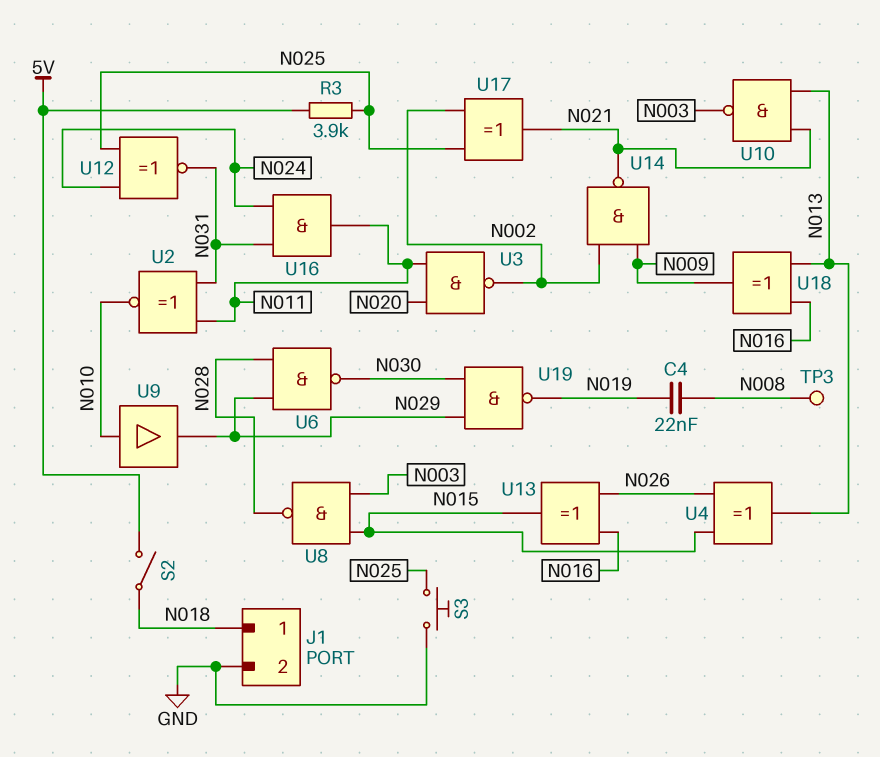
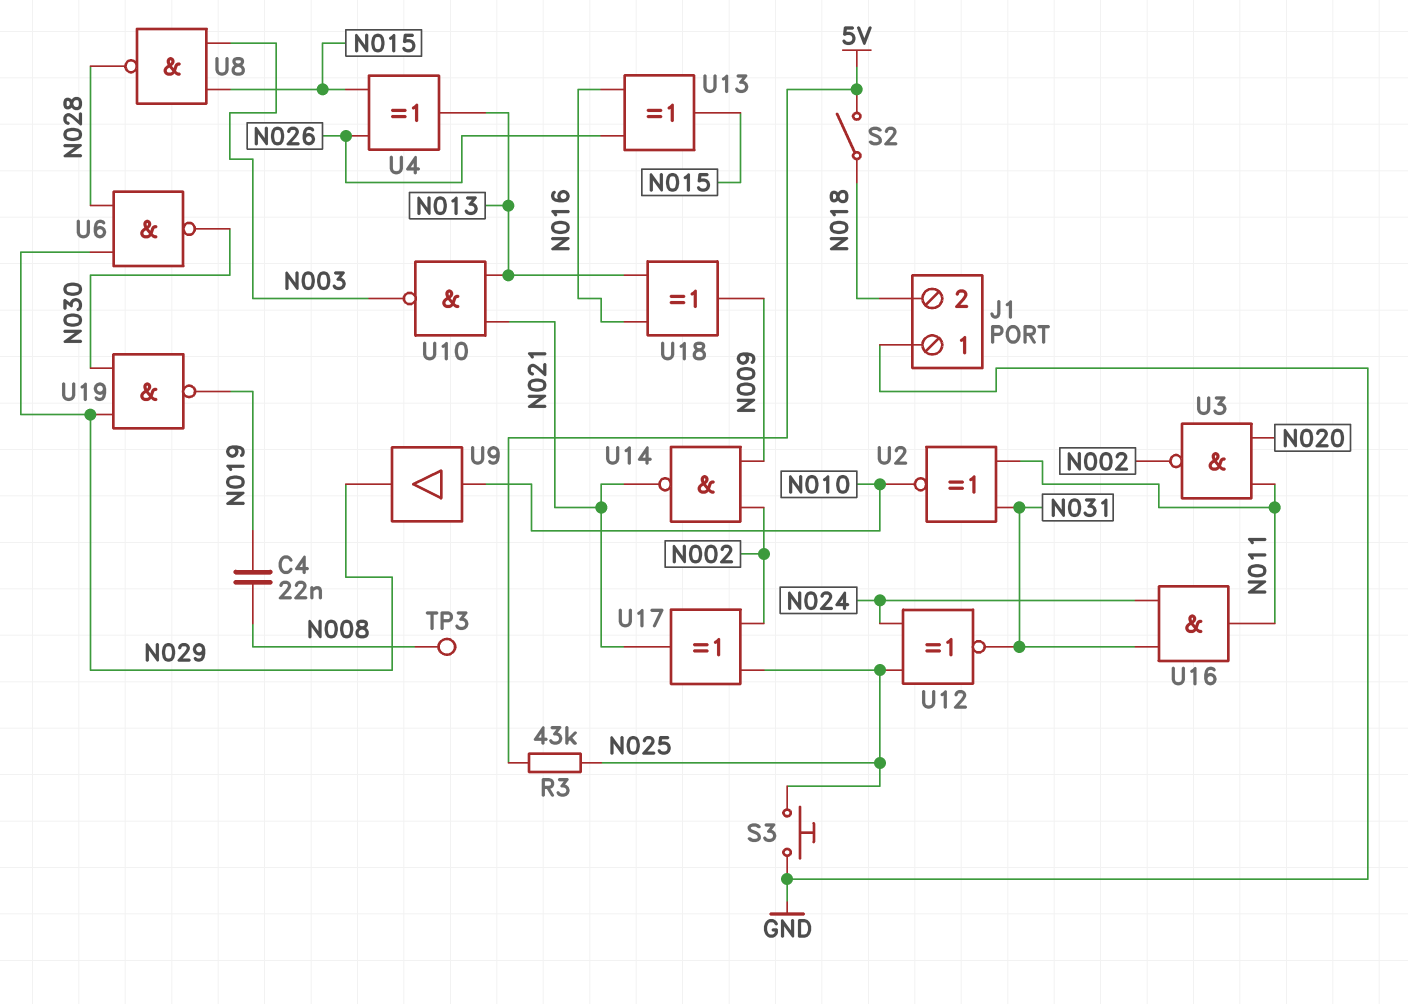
J1 pin 1: N018 -> GND
J1 pin 2: GND -> N018
R3: 3.9k (5V, N025) -> 43k (5V, N025)

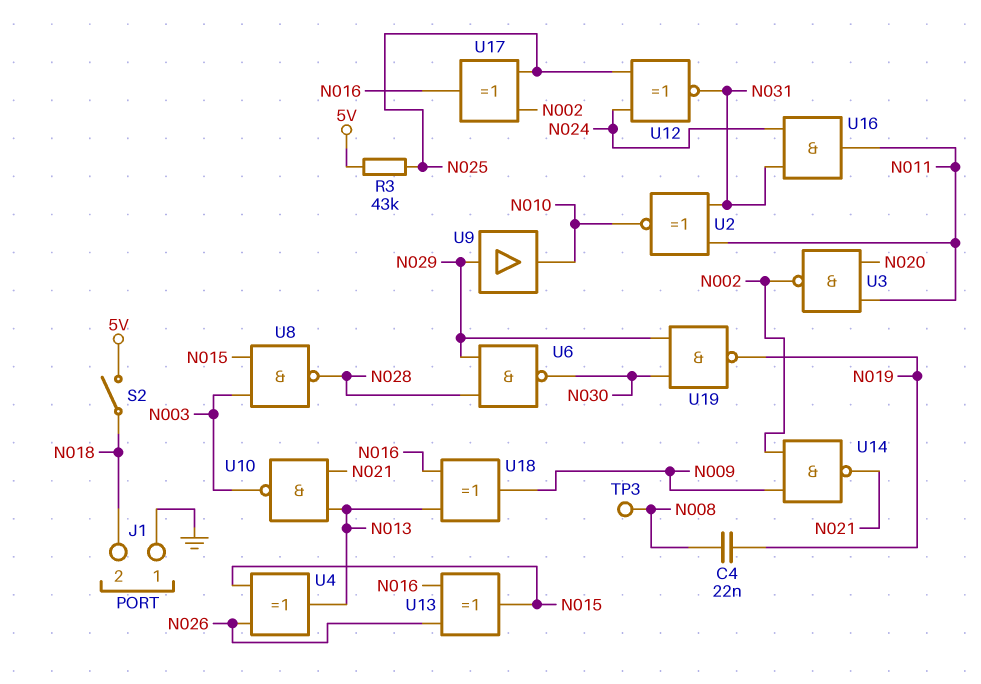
S3: button (GND, N025) -> none
U9: buffer (in N010, out N029) -> buffer (in N029, out N010)
U17: XOR (in N002, in N025, out N021) -> XOR (in N002, in N025, out N016)

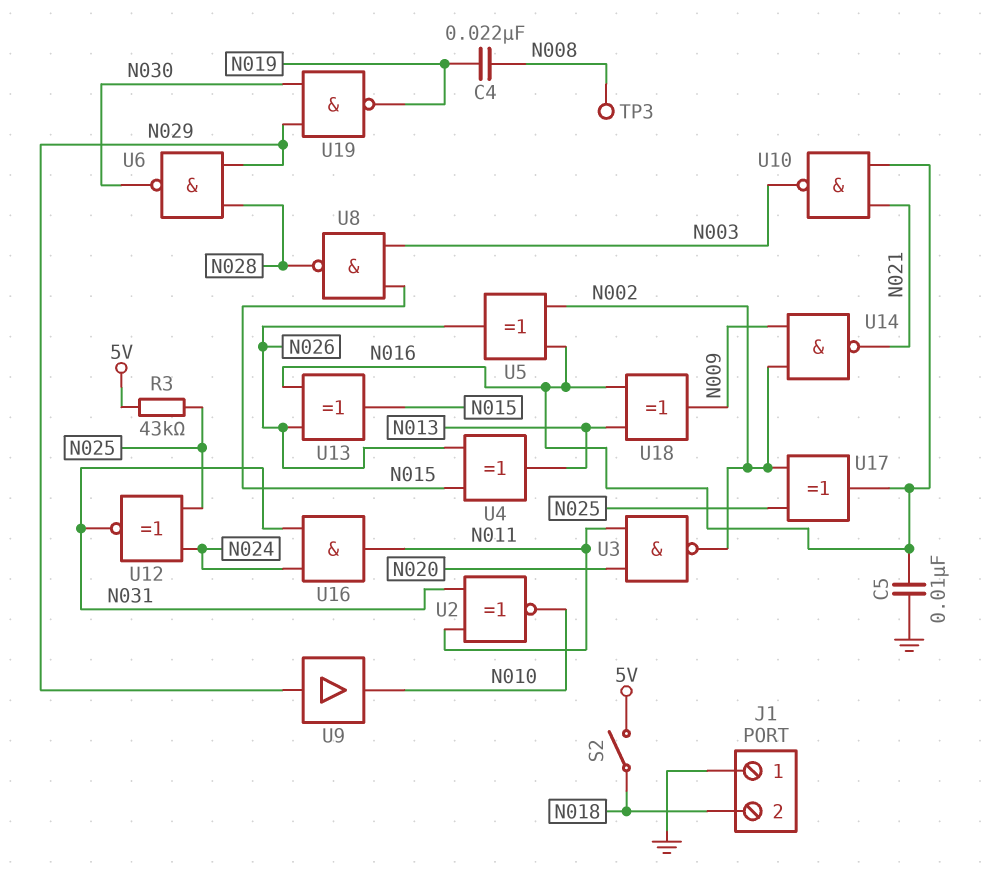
C5: none -> 10nF (GND, N016)
U5: none -> XOR (in N002, in N016, out N026)
U10: NAND (in N013, in N021, out N003) -> NAND (in N016, in N021, out N003)

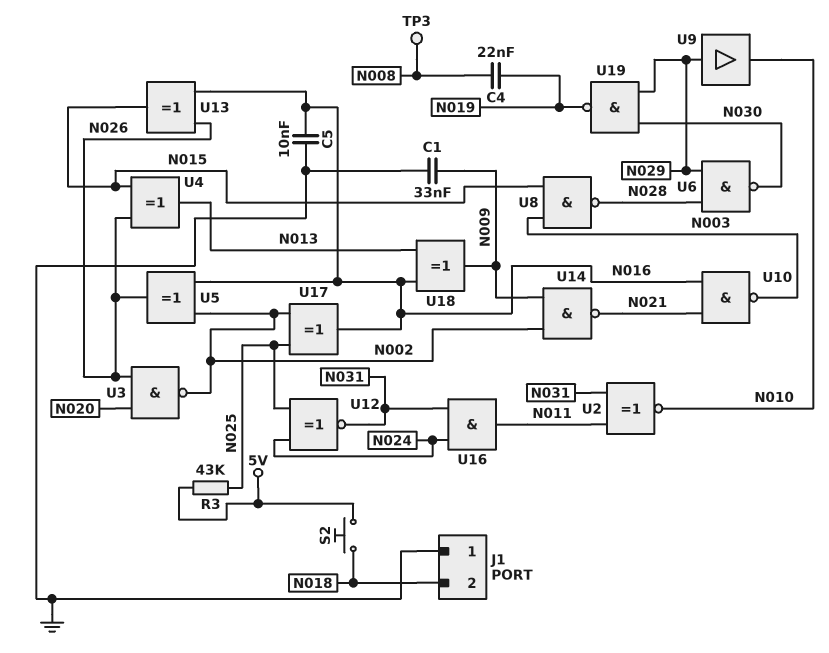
C1: none -> 33nF (GND, N009)
S2: switch (5V, N018) -> button (5V, N018)
U3: NAND (in N011, in N020, out N002) -> NAND (in N020, in N026, out N002)

